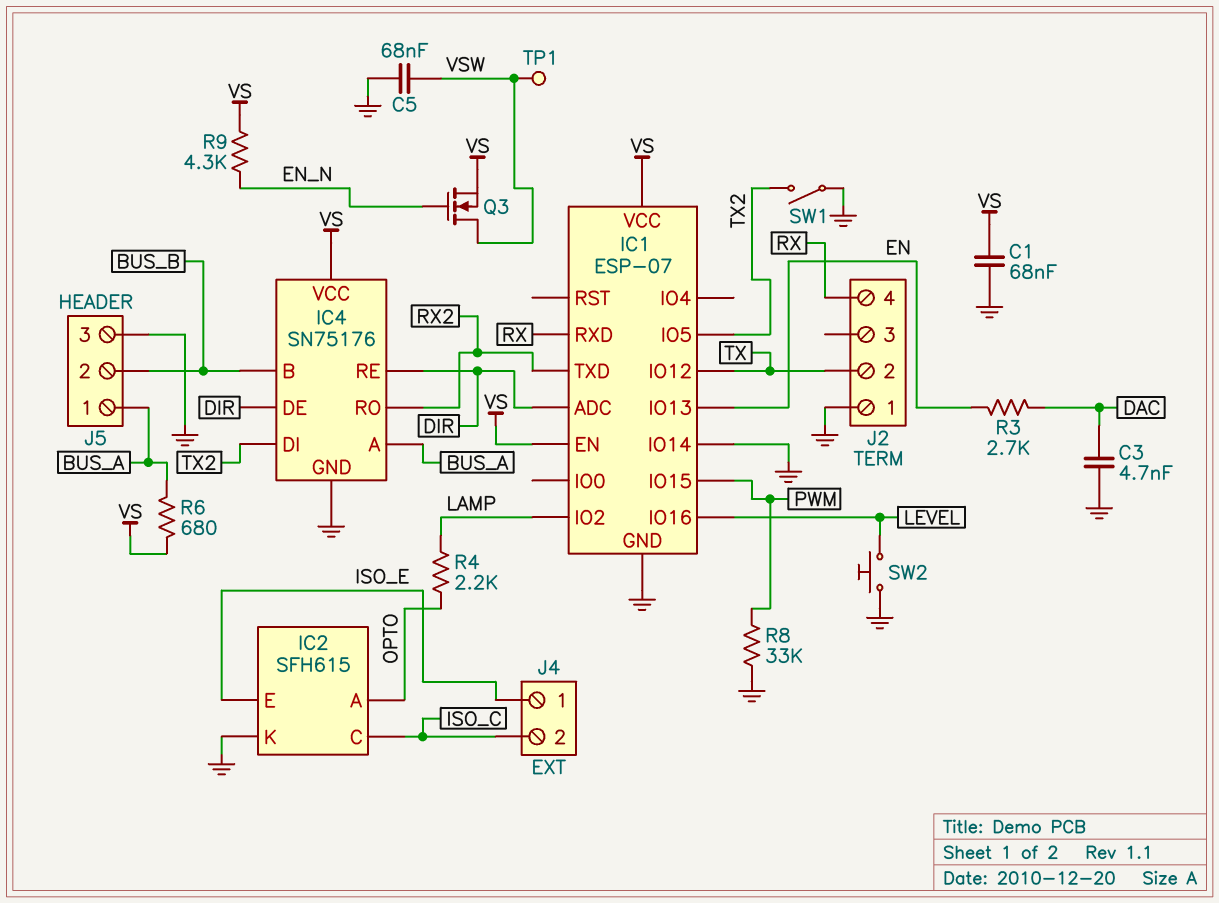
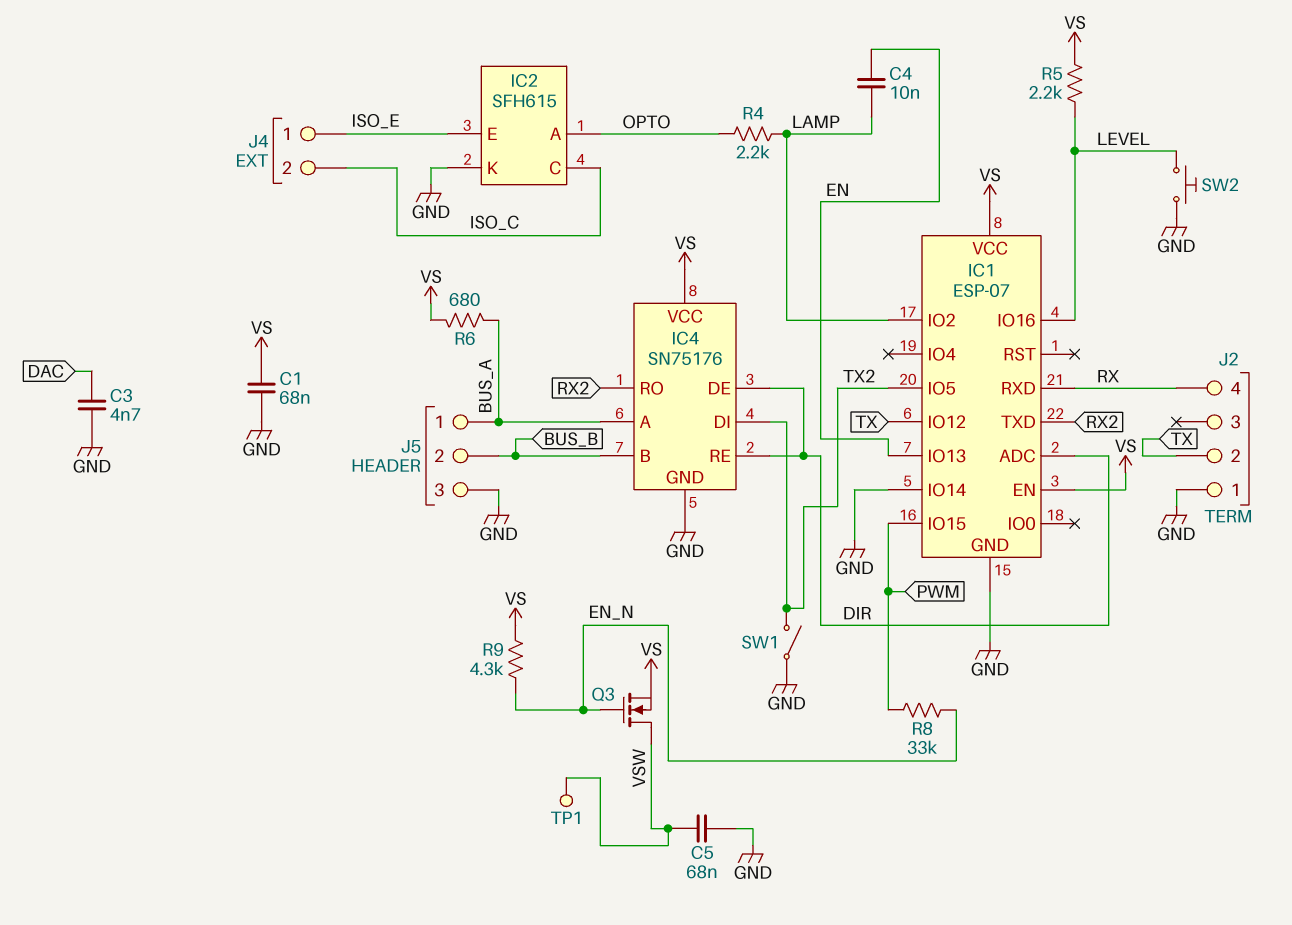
C4: none -> 10nF (EN, LAMP)
R3: 2.7k (DAC, EN) -> none
R5: none -> 2.2k (LEVEL, VS)
R8: 33k (GND, PWM) -> 33k (EN_N, PWM)

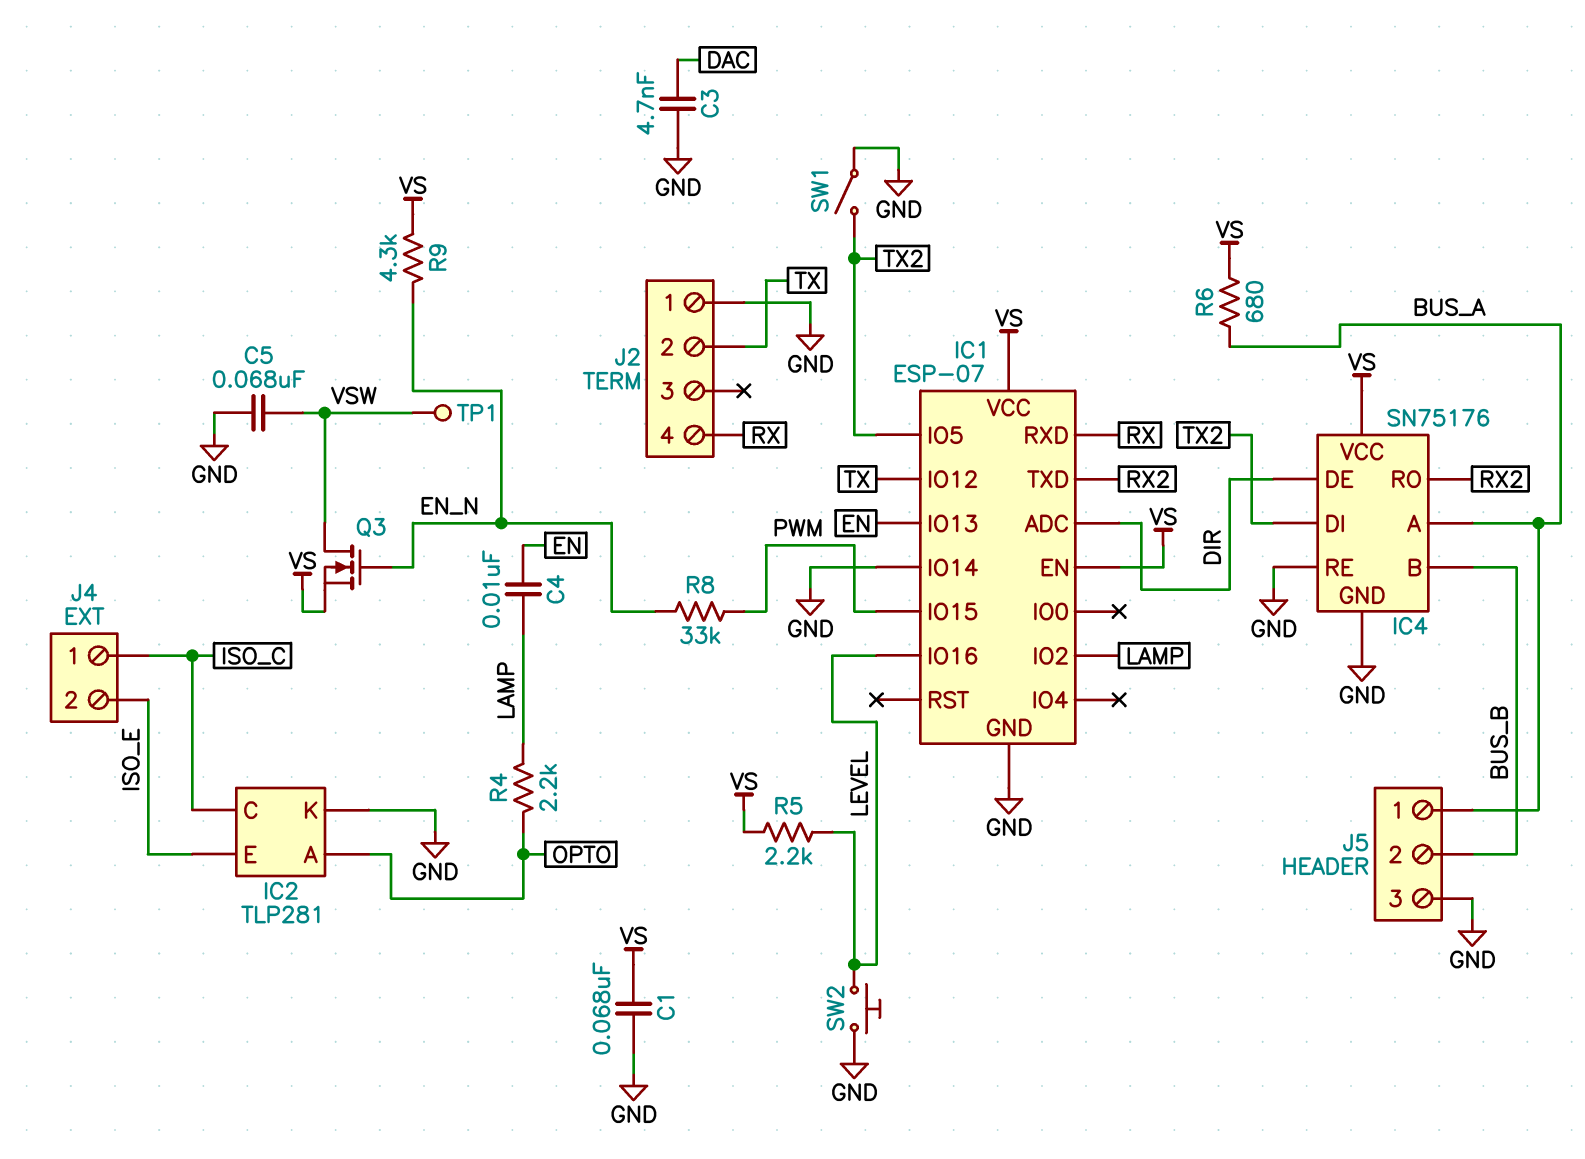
IC2: SFH615 -> TLP281
IC4 pin RE: DIR -> GND
J4 pin 1: ISO_E -> ISO_C
J4 pin 2: ISO_C -> ISO_E

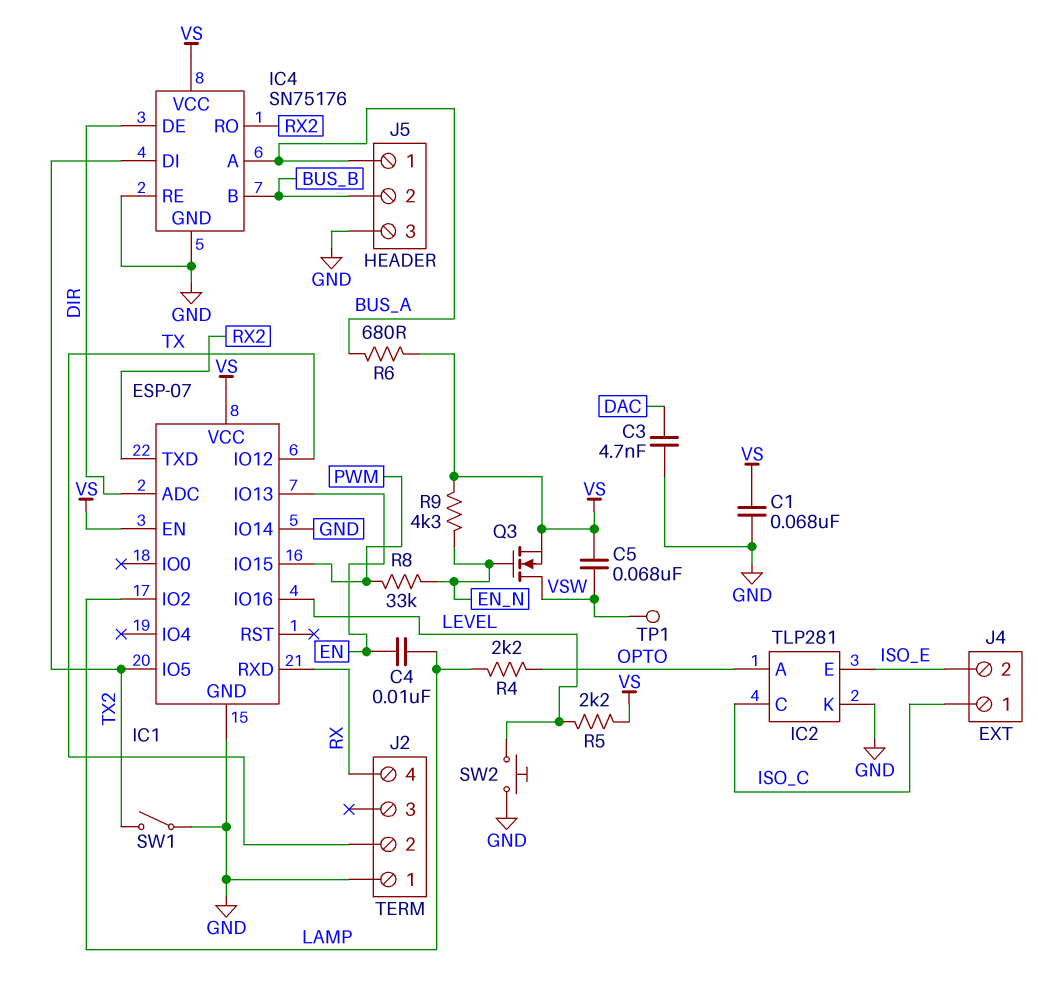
C5: 68nF (GND, VSW) -> 68nF (VS, VSW)

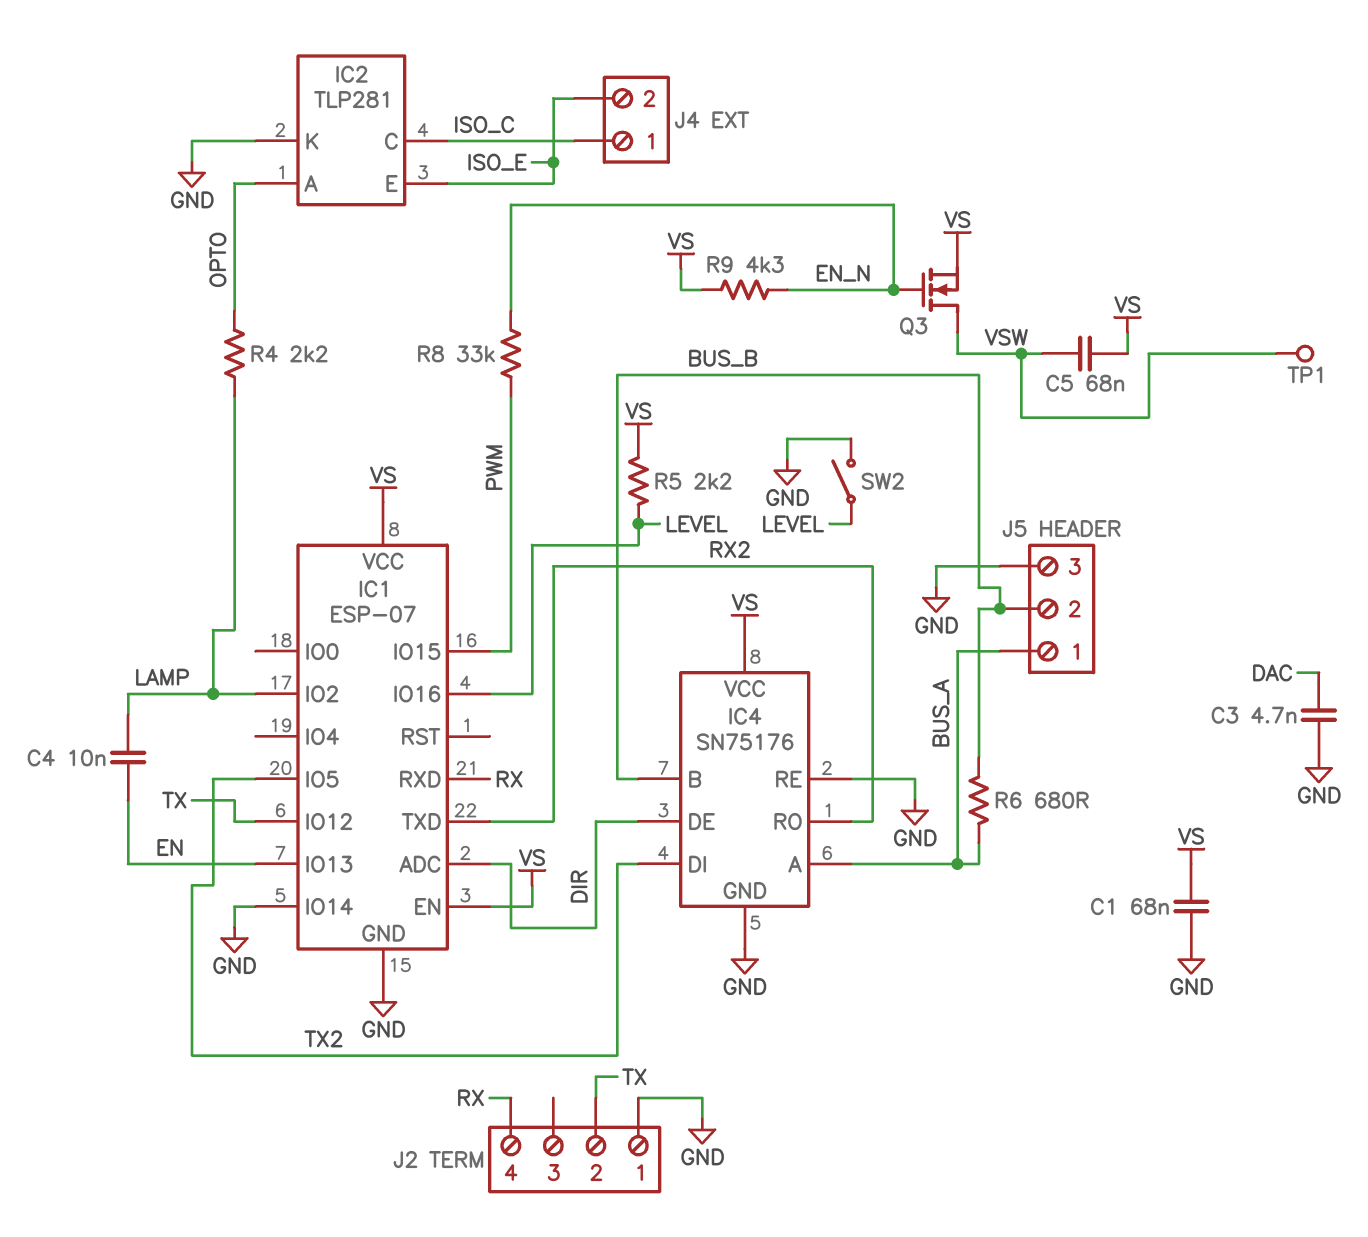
R6: 680 (BUS_A, VS) -> 680 (BUS_A, BUS_B)
SW1: switch (GND, TX2) -> none
SW2: button (GND, LEVEL) -> switch (GND, LEVEL)

